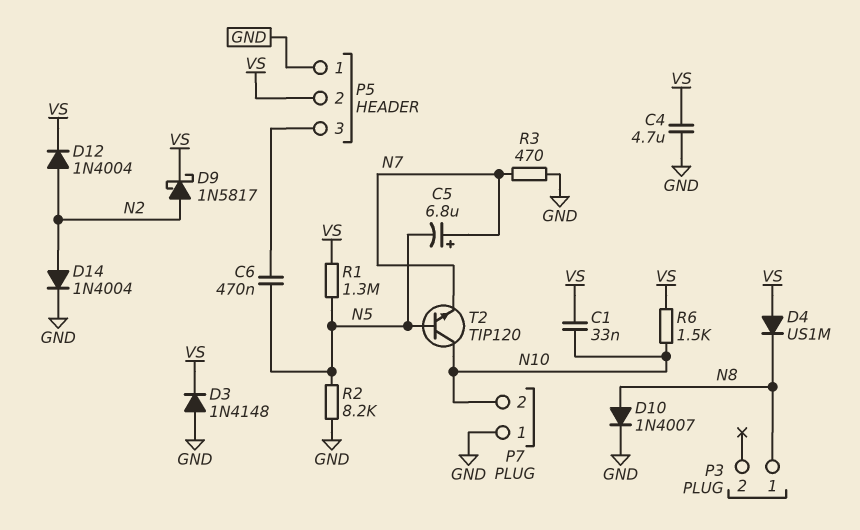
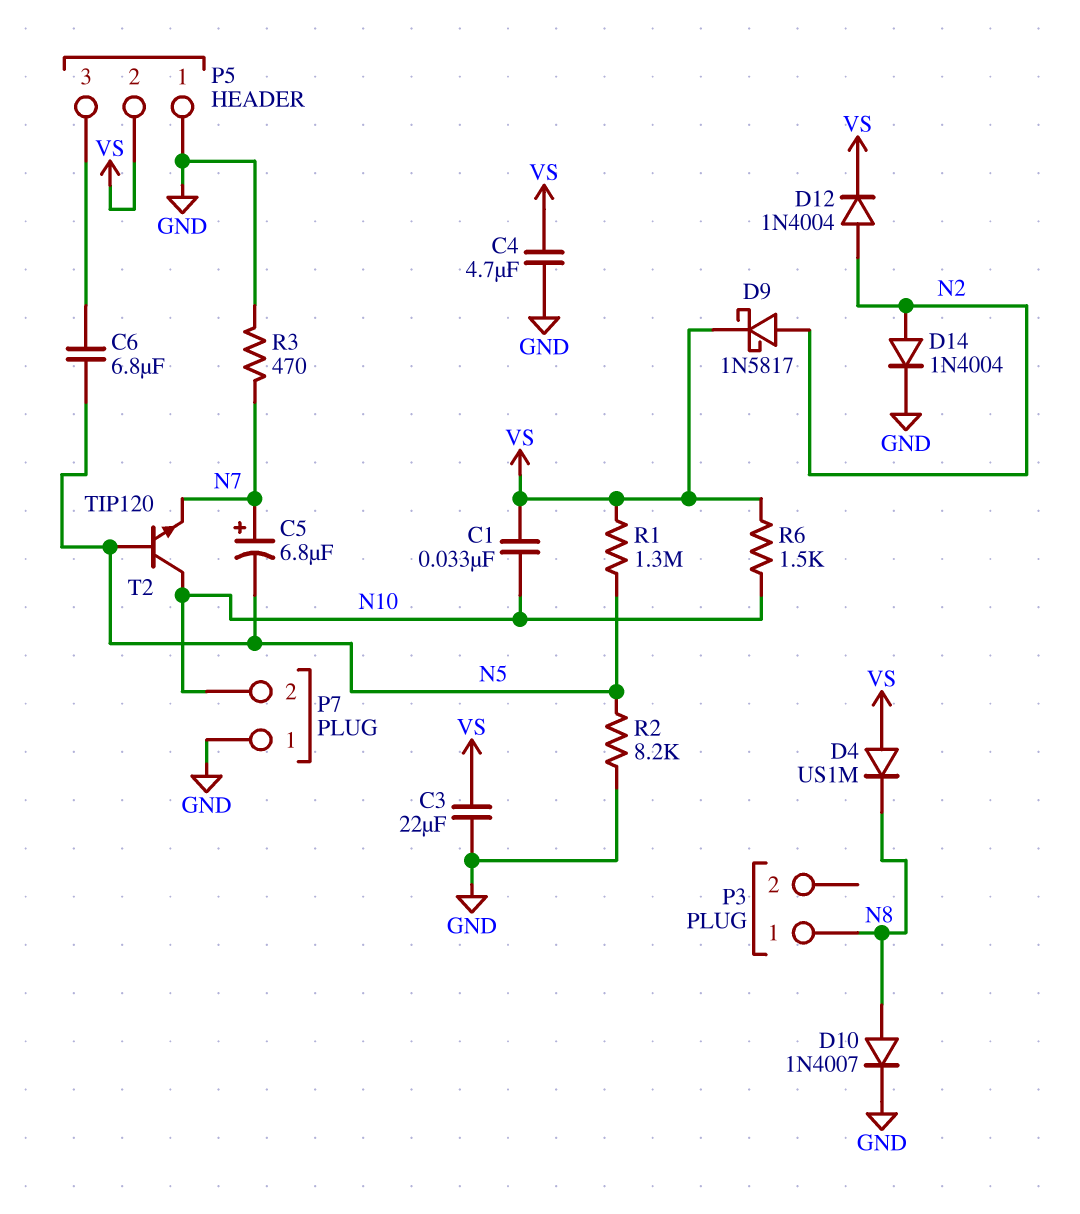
C3: none -> 22uF (GND, VS)
C6: 470nF (N5, P5/3) -> 6.8uF (N5, P5/3)
D3: diode 1N4148 (A GND, K VS) -> none

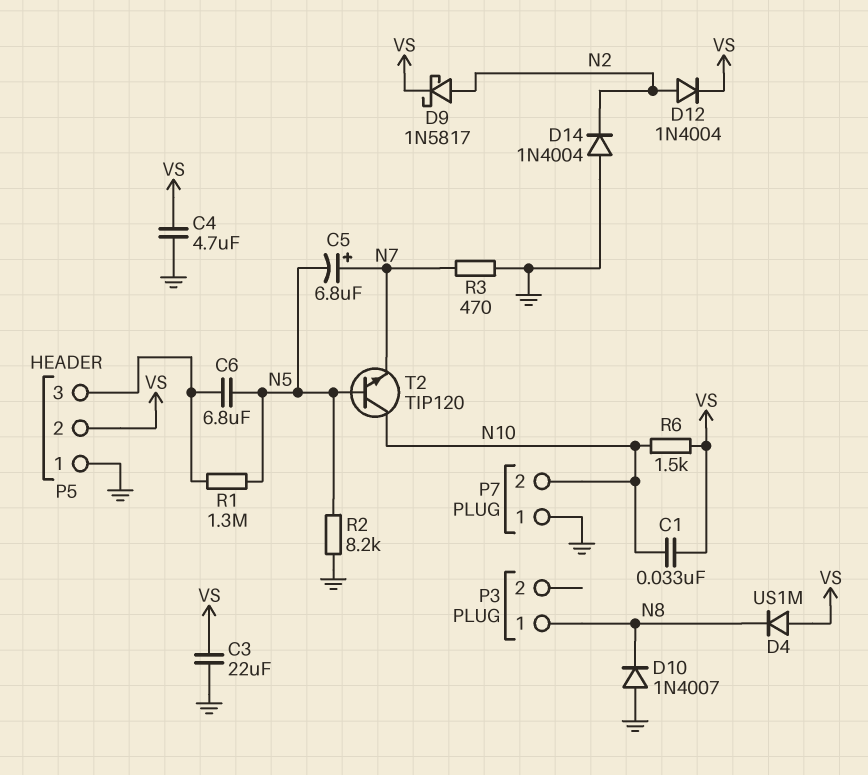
D10: diode 1N4007 (A N8, K GND) -> diode 1N4007 (A GND, K N8)
D14: diode 1N4004 (A N2, K GND) -> diode 1N4004 (A GND, K N2)
R1: 1.3M (N5, VS) -> 1.3M (N5, P5/3)

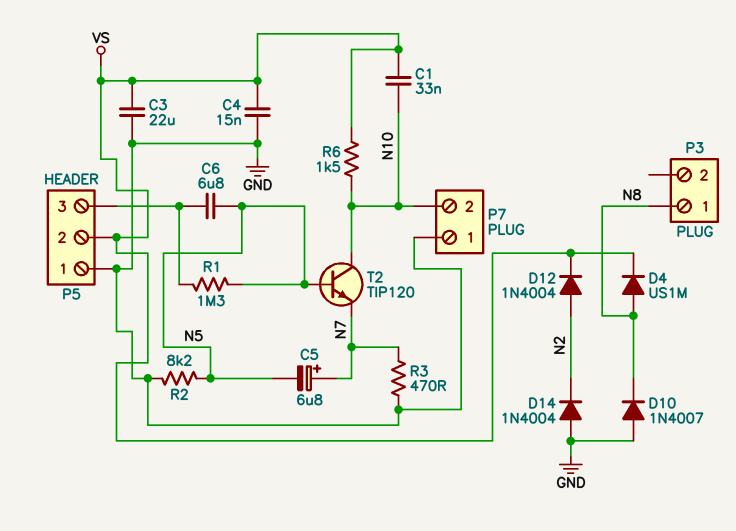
C4: 4.7uF (GND, VS) -> 15nF (GND, VS)
D4: diode US1M (A VS, K N8) -> diode US1M (A N8, K VS)
D9: schottky 1N5817 (A N2, K VS) -> none

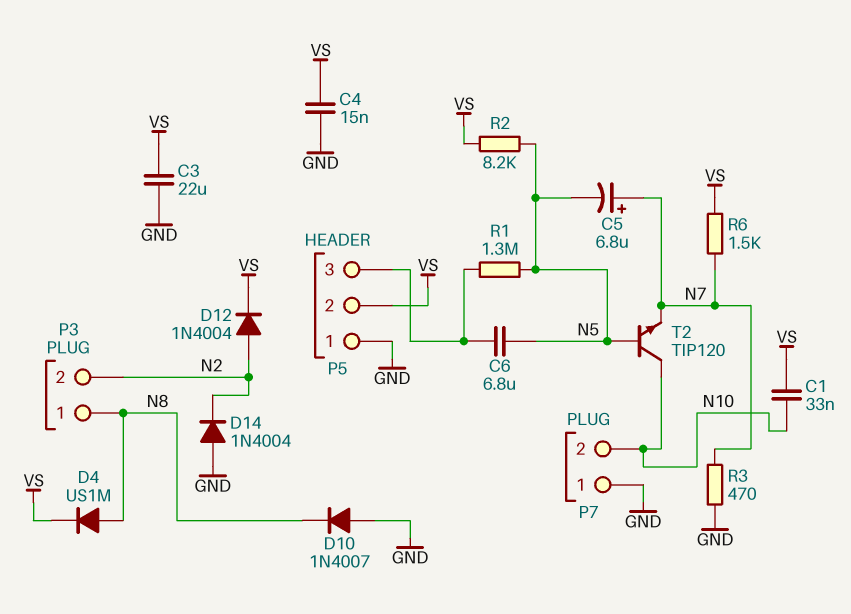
P3 pin 2: none -> N2
R2: 8.2k (GND, N5) -> 8.2k (N5, VS)
R6: 1.5k (N10, VS) -> 1.5k (N7, VS)

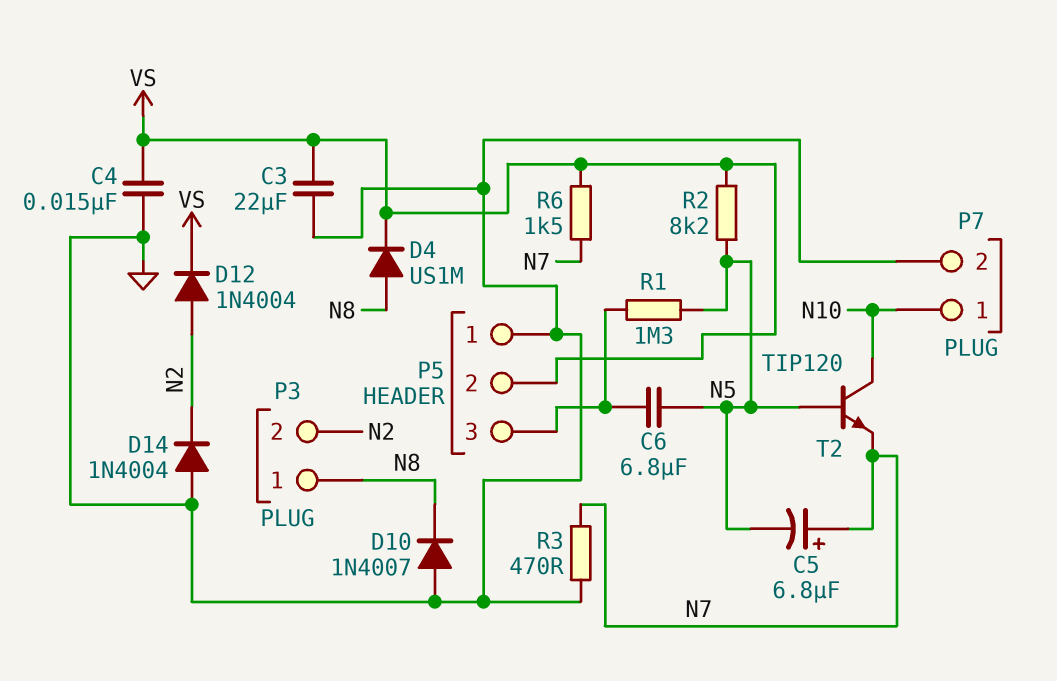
C1: 33nF (N10, VS) -> none
P7 pin 1: GND -> N10
P7 pin 2: N10 -> GND

